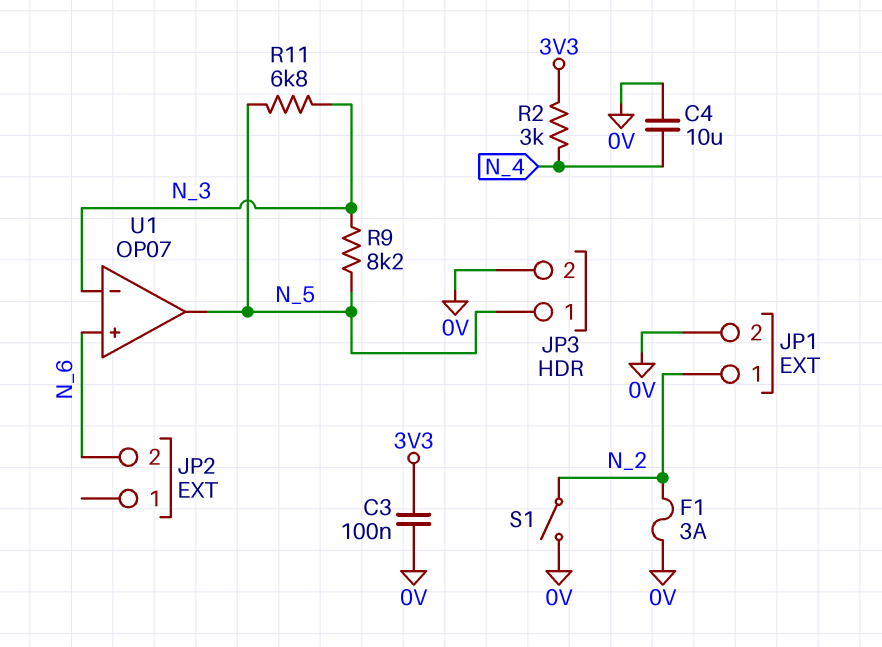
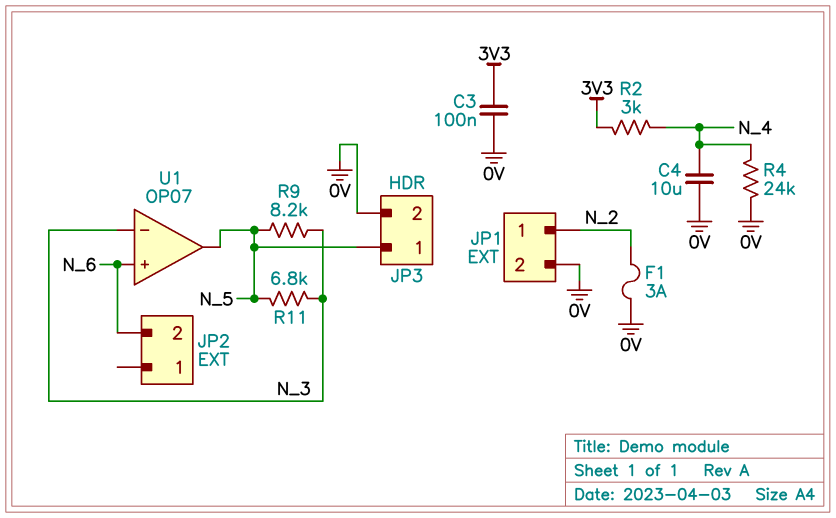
R4: none -> 24k (0V, N_4)
S1: switch (0V, N_2) -> none

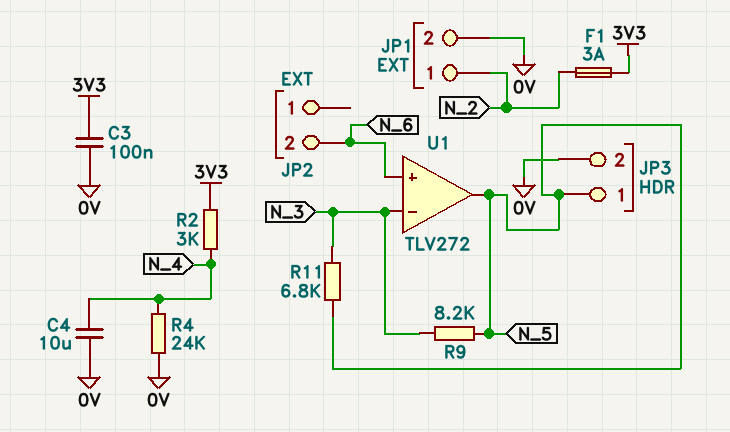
F1: 3A (0V, N_2) -> 3A (3V3, N_2)
U1: OP07 -> TLV272

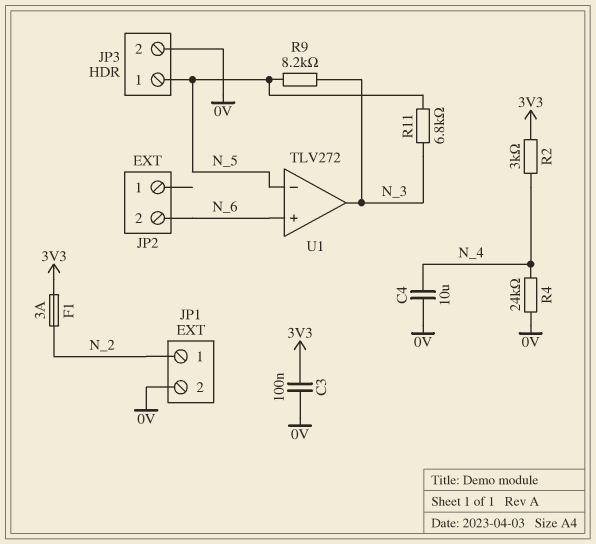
U1 pin in-: N_3 -> N_5
U1 pin out: N_5 -> N_3

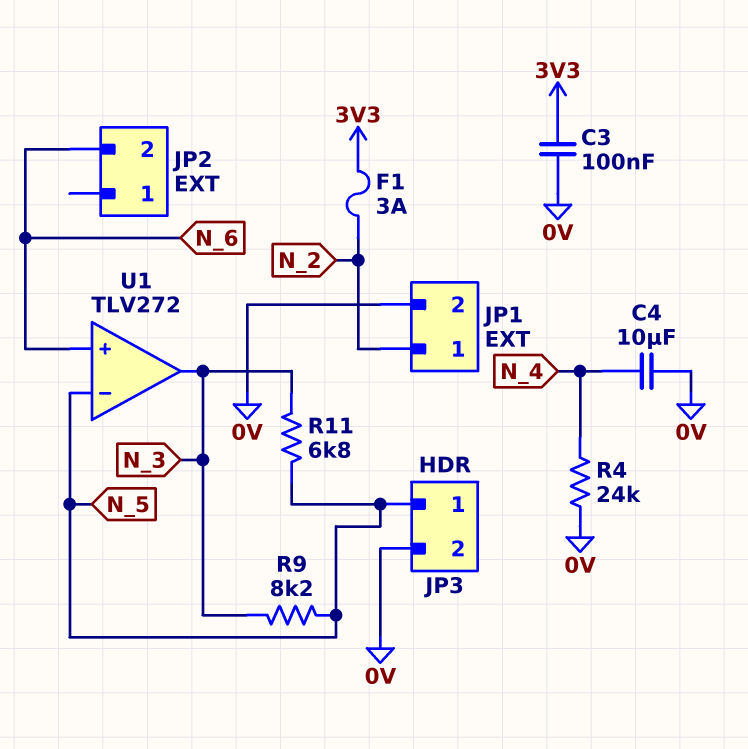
R2: 3k (3V3, N_4) -> none

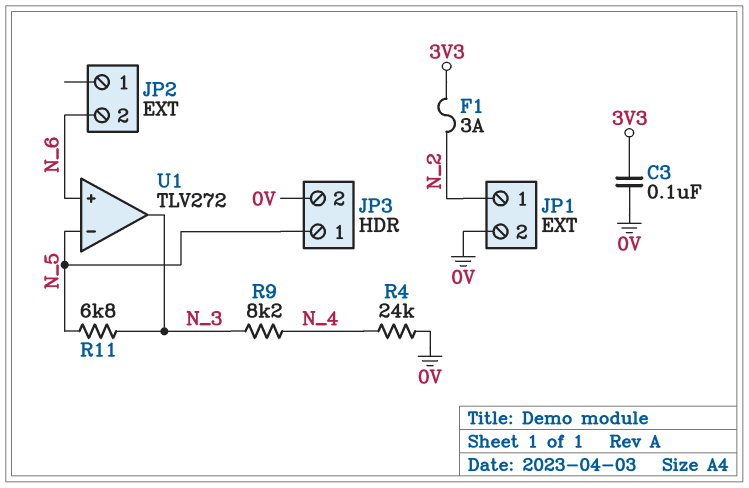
C4: 10uF (0V, N_4) -> none
R9: 8.2k (N_3, N_5) -> 8.2k (N_3, N_4)

